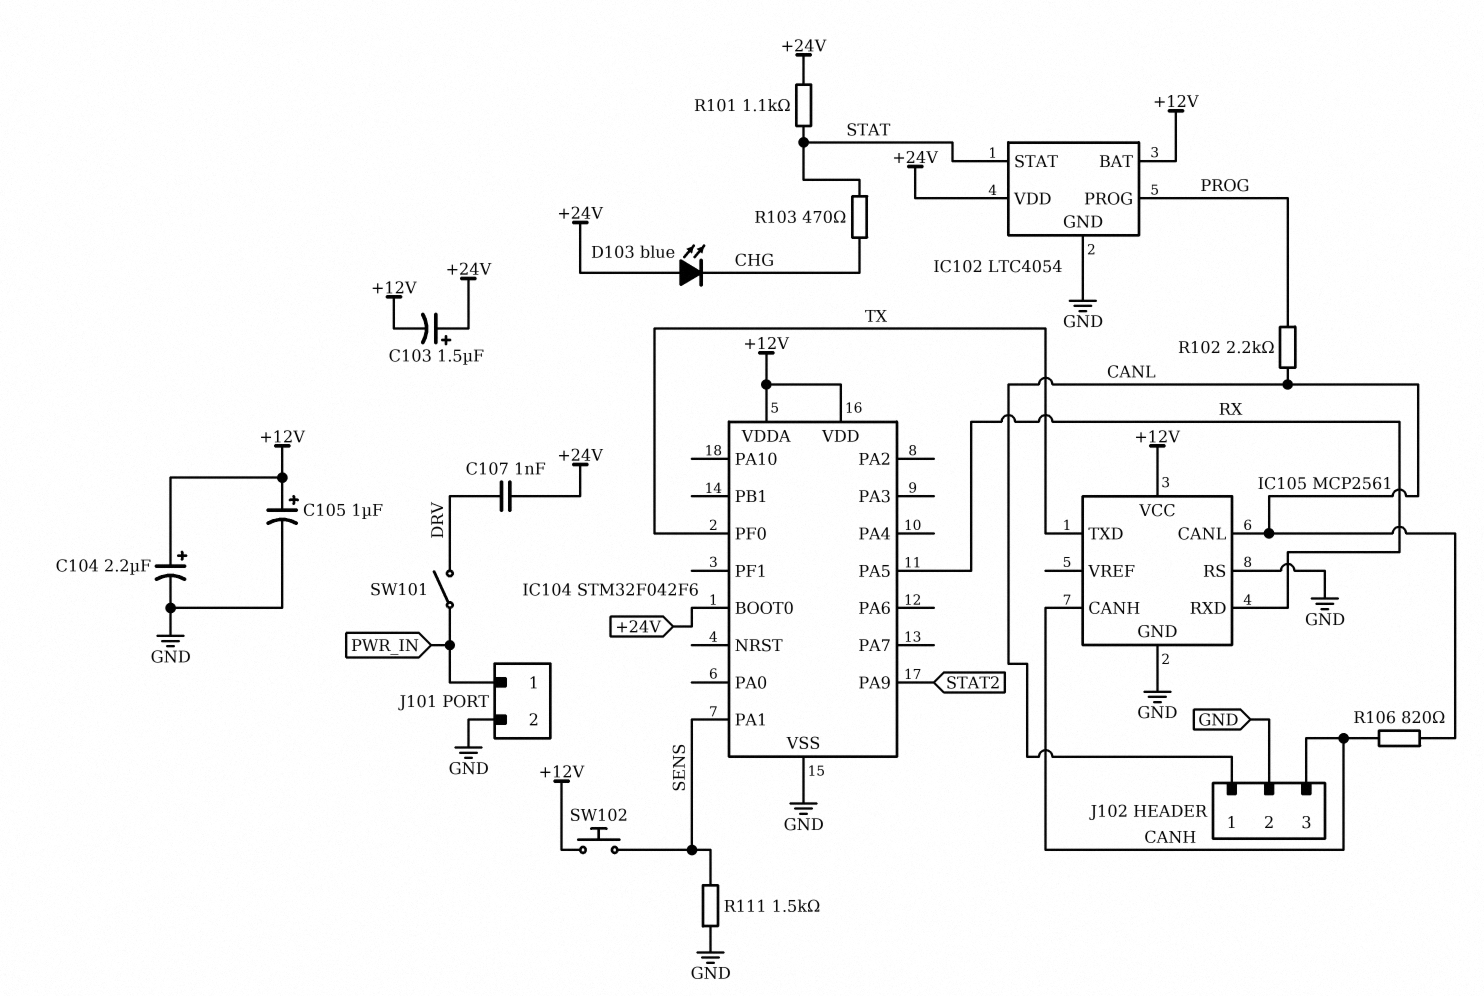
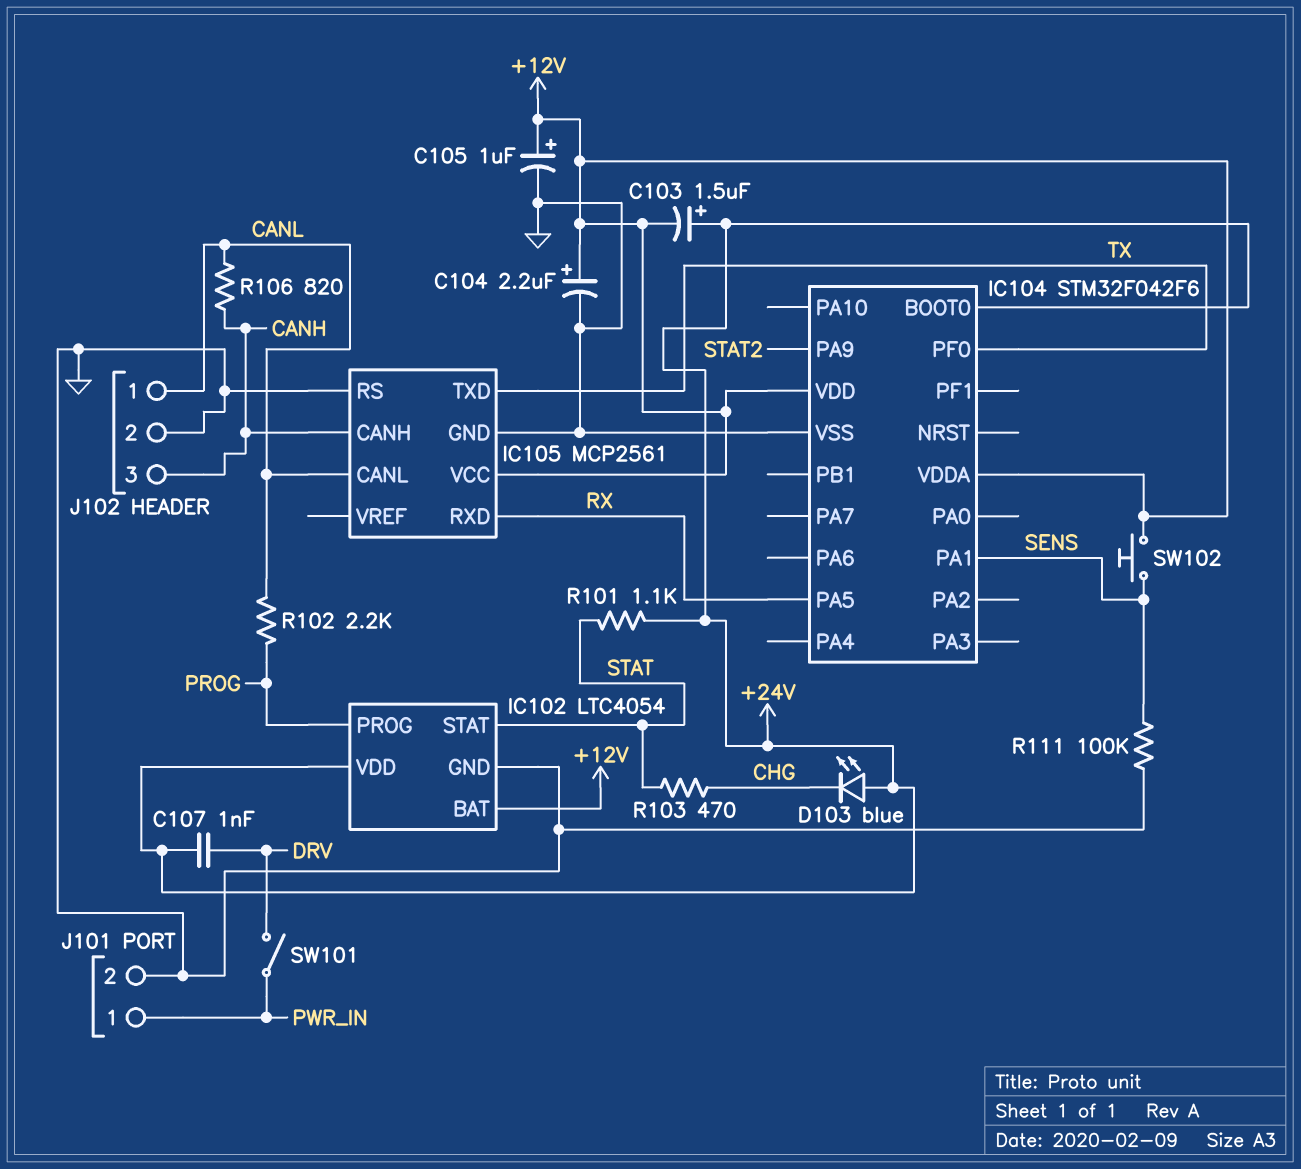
R111: 1.5k (GND, SENS) -> 100k (GND, SENS)

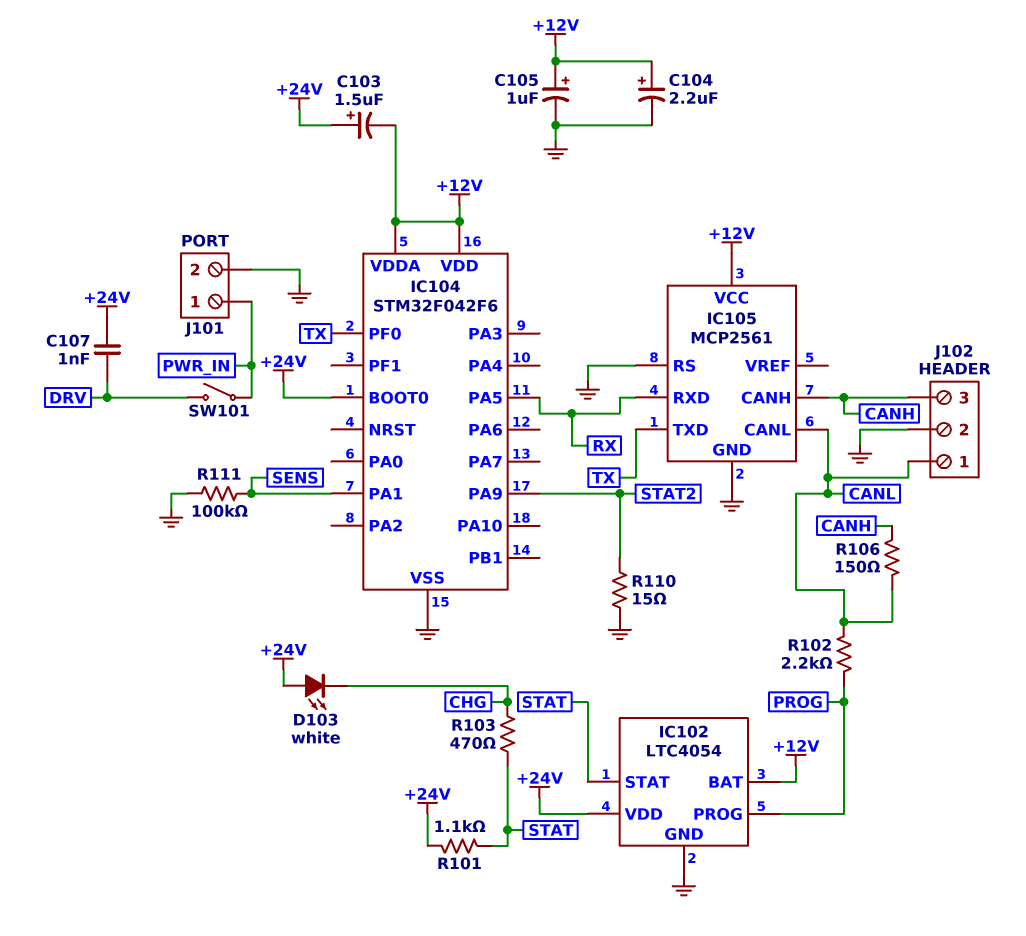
D103: LED blue (A +24V, K CHG) -> LED white (A +24V, K CHG)
R106: 820 (CANH, CANL) -> 150 (CANH, CANL)
R110: none -> 15 (GND, STAT2)
SW102: button (+12V, SENS) -> none

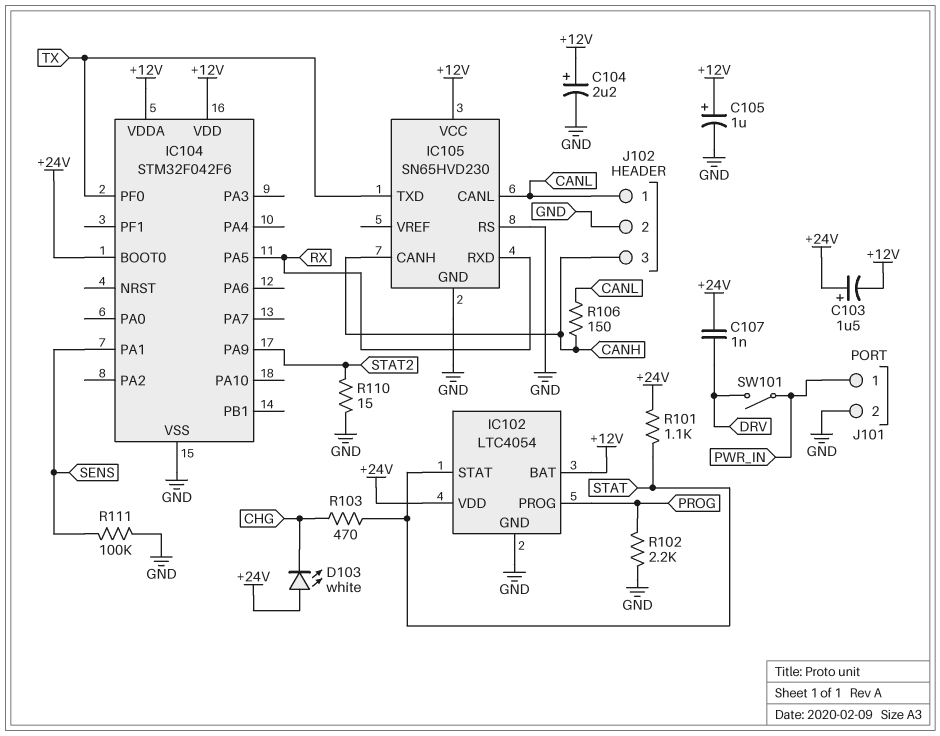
IC105: MCP2561 -> SN65HVD230
R102: 2.2k (CANL, PROG) -> 2.2k (GND, PROG)

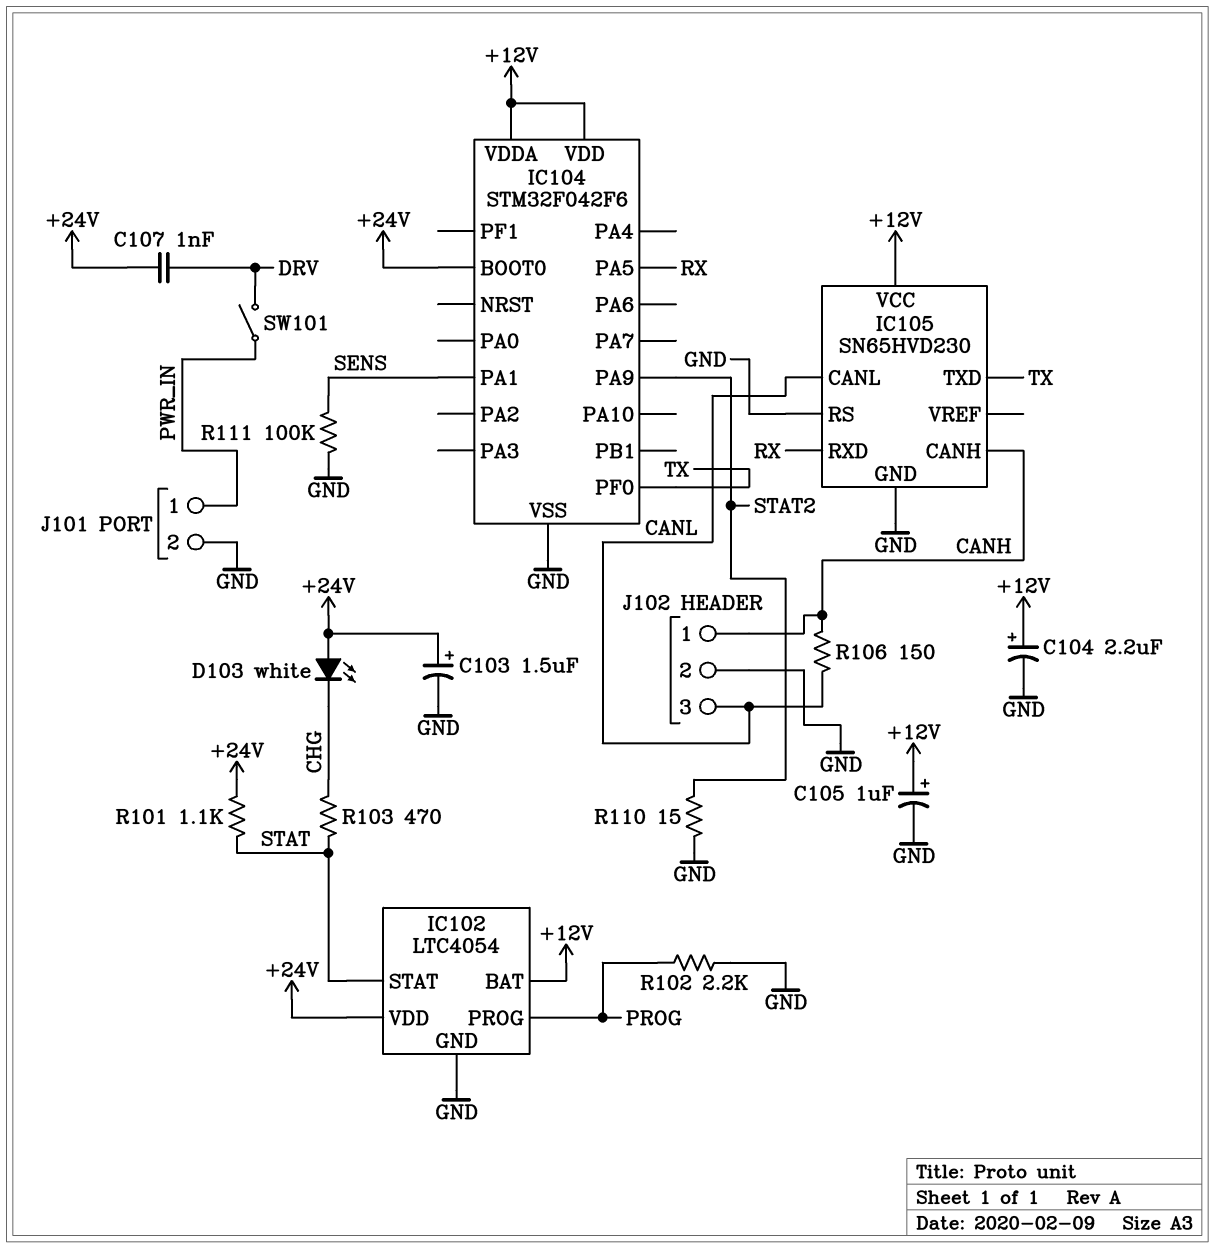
C103: 1.5uF (plus +24V, minus +12V) -> 1.5uF (plus +24V, minus GND)
J102 pin 1: CANL -> CANH
J102 pin 3: CANH -> CANL

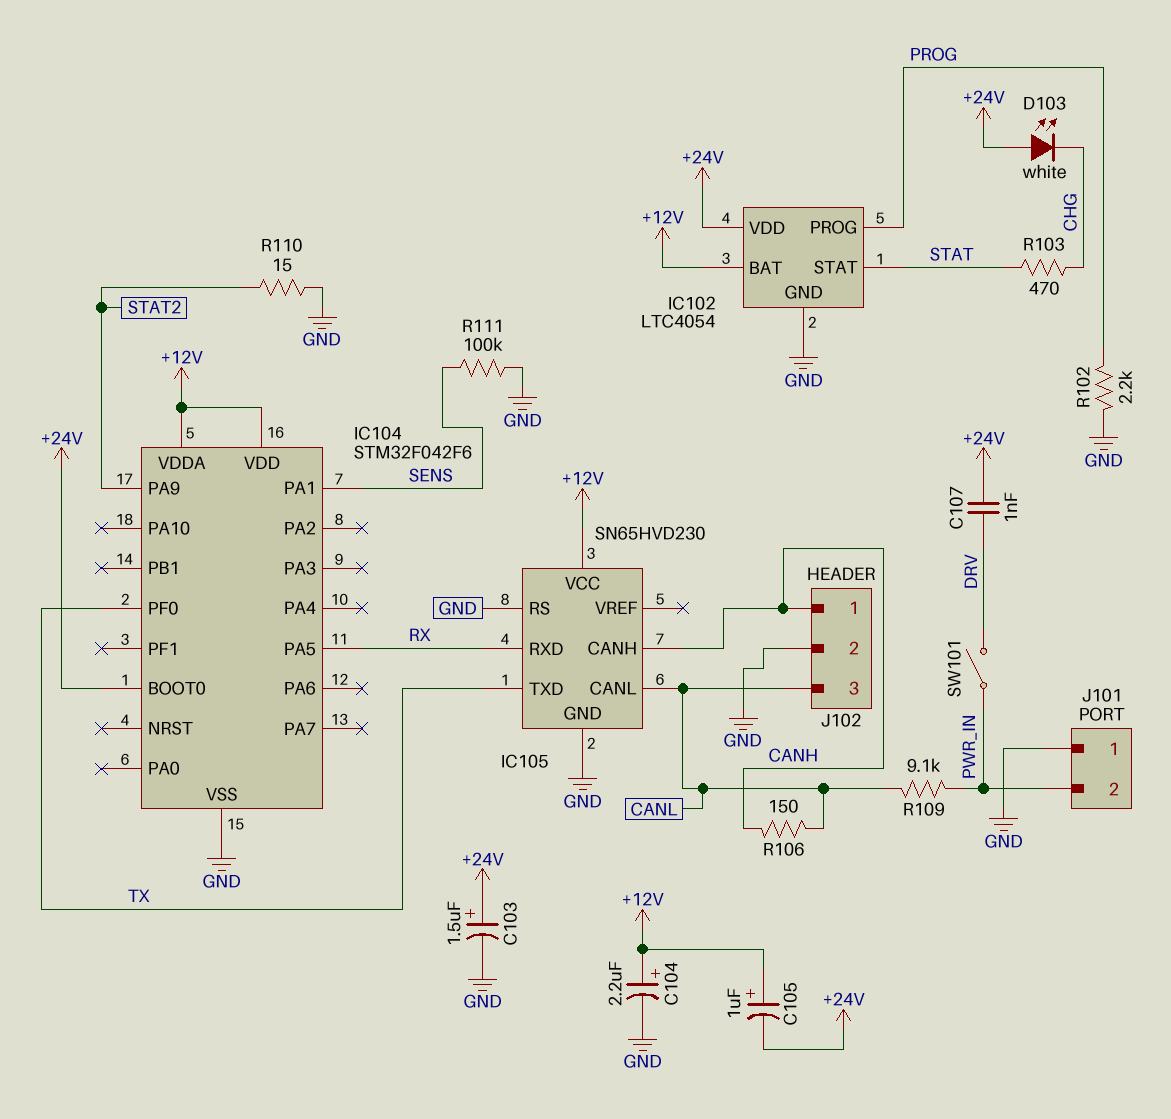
C105: 1uF (plus +12V, minus GND) -> 1uF (plus +12V, minus +24V)
J101 pin 1: PWR_IN -> GND
J101 pin 2: GND -> PWR_IN
R101: 1.1k (+24V, STAT) -> none
R109: none -> 9.1k (CANL, PWR_IN)

